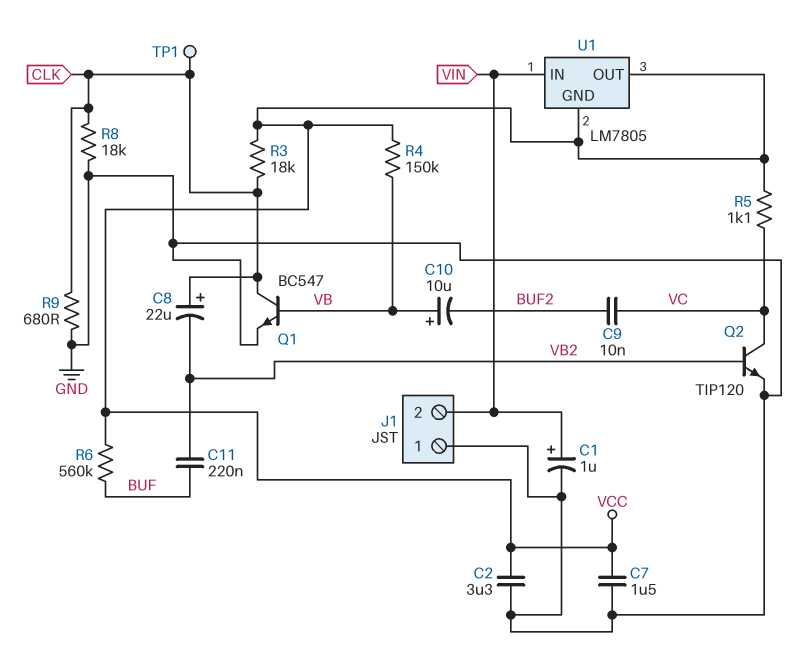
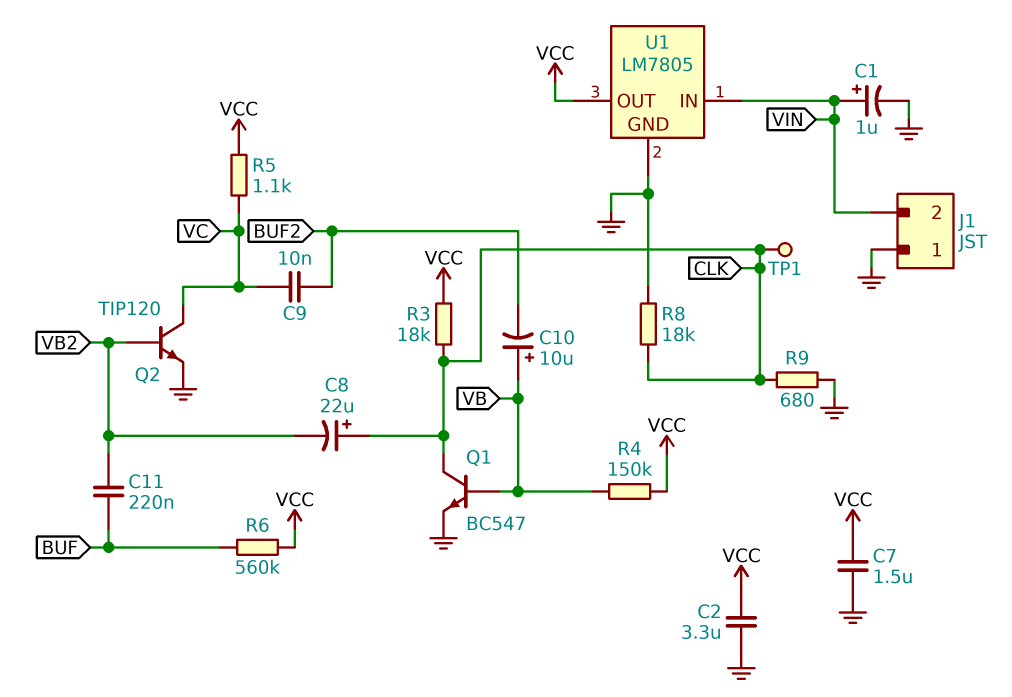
U1 pin GND: VCC -> GND

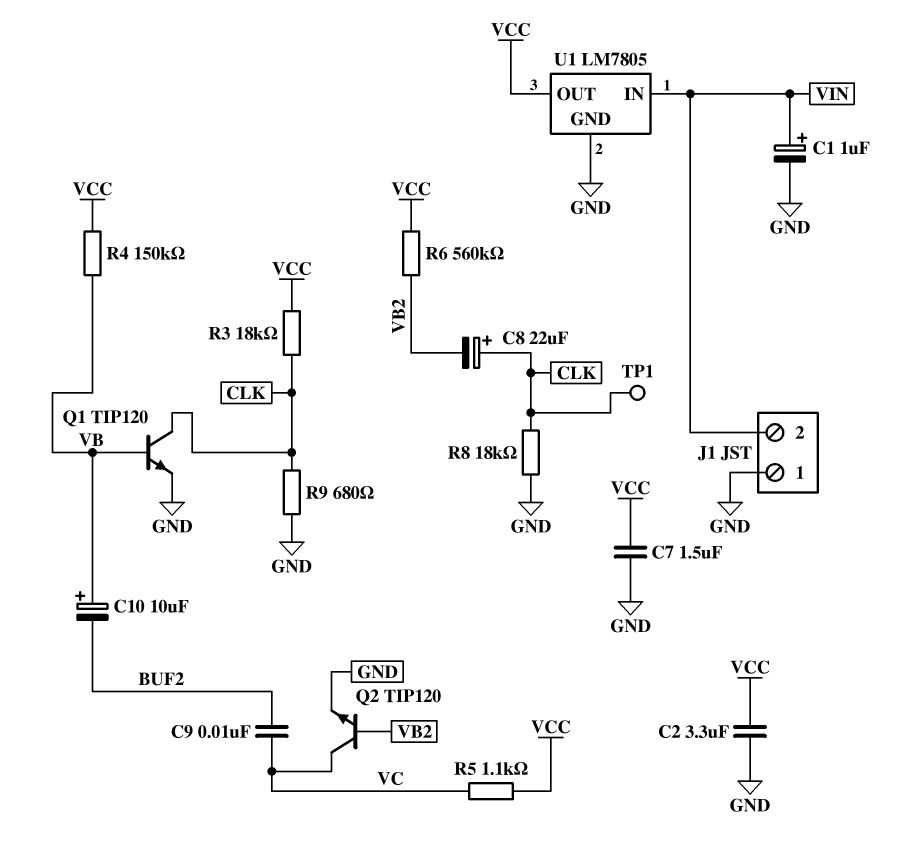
C11: 220nF (BUF, VB2) -> none
Q1: NPN BC547 (B VB, C CLK, E GND) -> NPN TIP120 (B VB, C CLK, E GND)
R6: 560k (BUF, VCC) -> 560k (VB2, VCC)

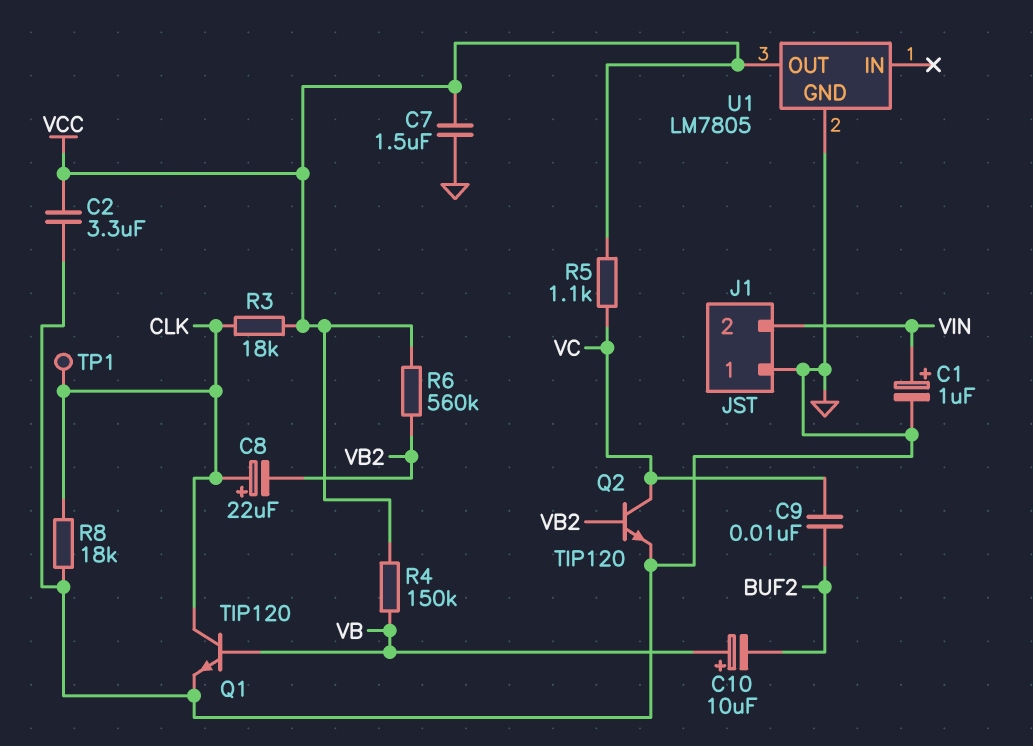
R9: 680 (CLK, GND) -> none
U1 pin IN: VIN -> none

